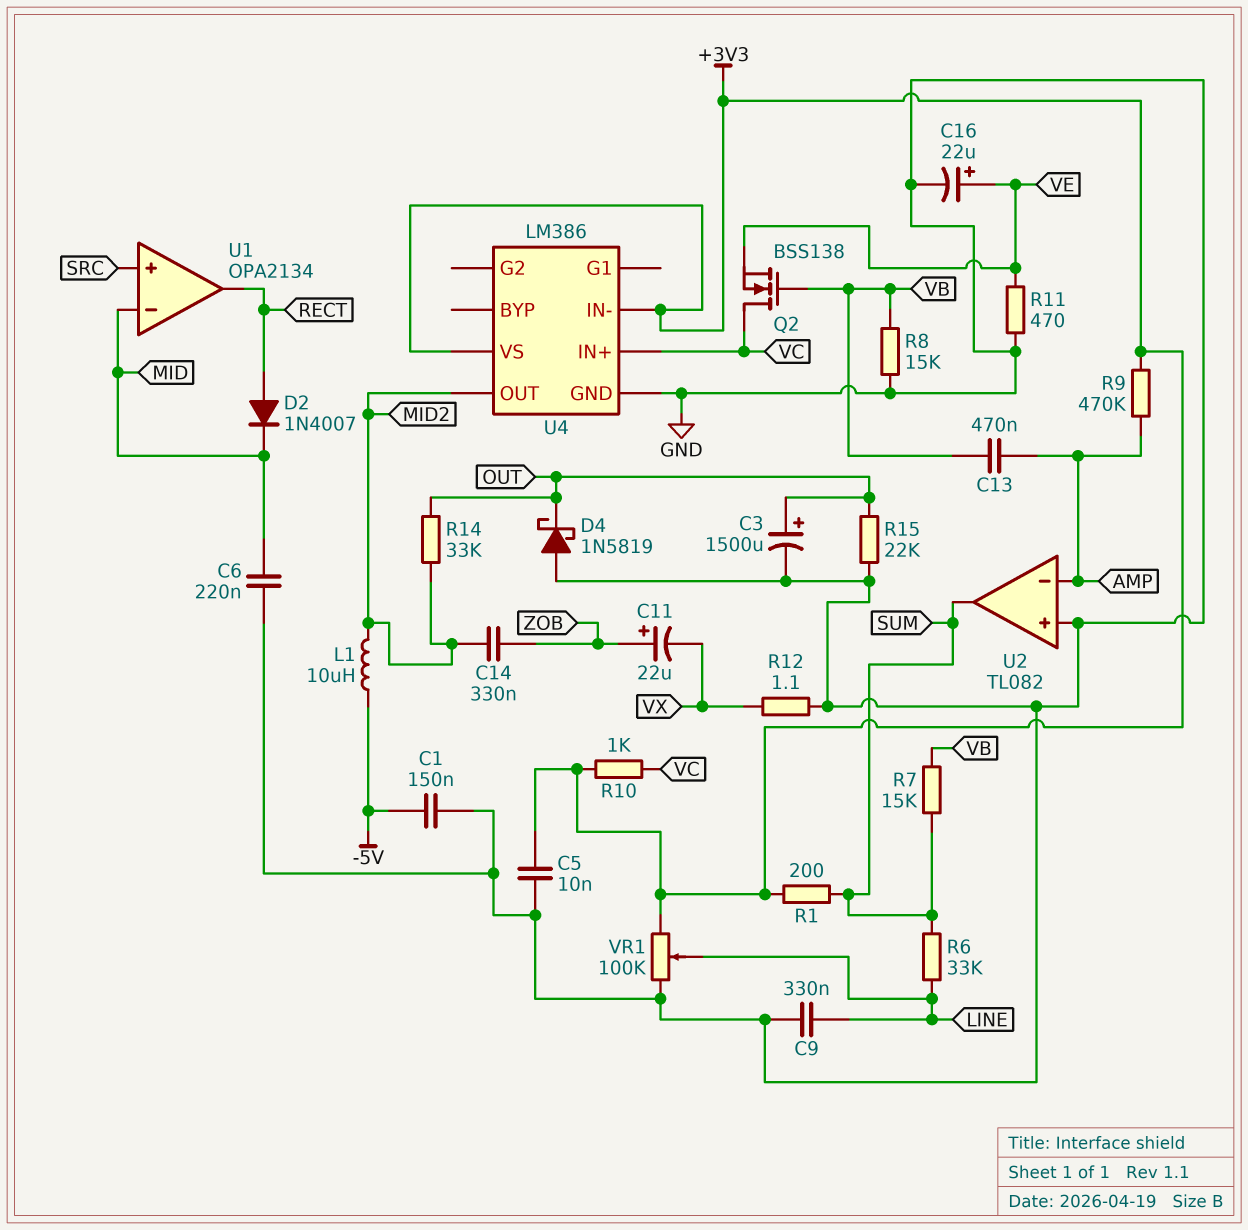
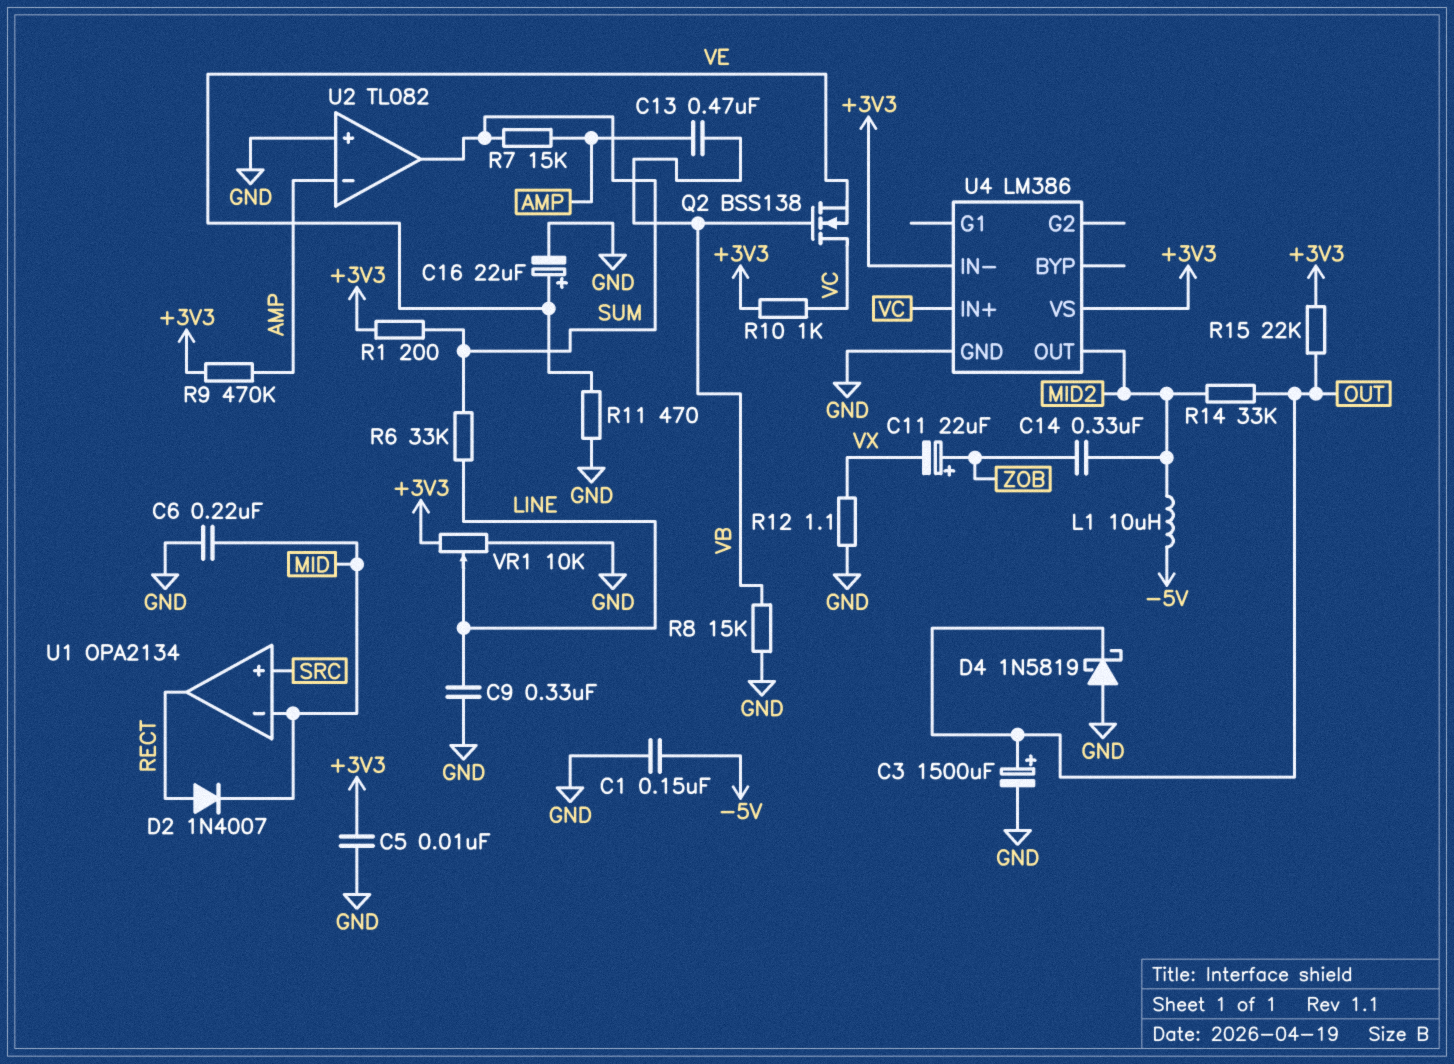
R7: 15k (SUM, VB) -> 15k (AMP, SUM)
R15: 22k (GND, OUT) -> 22k (+3V3, OUT)
VR1: 100k (+3V3, GND, wiper LINE) -> 10k (+3V3, GND, wiper LINE)

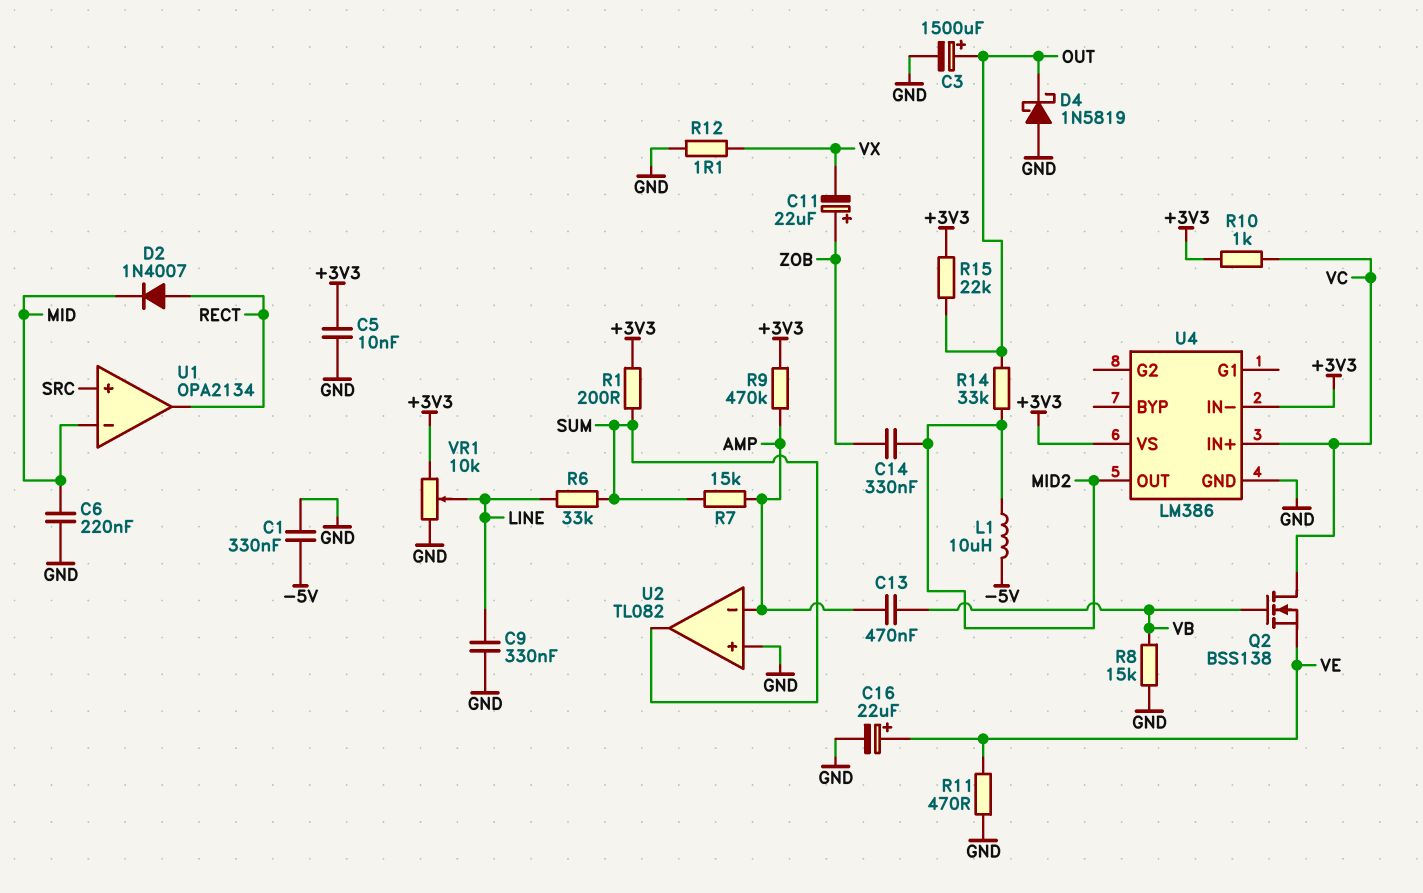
C1: 150nF (-5V, GND) -> 330nF (-5V, GND)

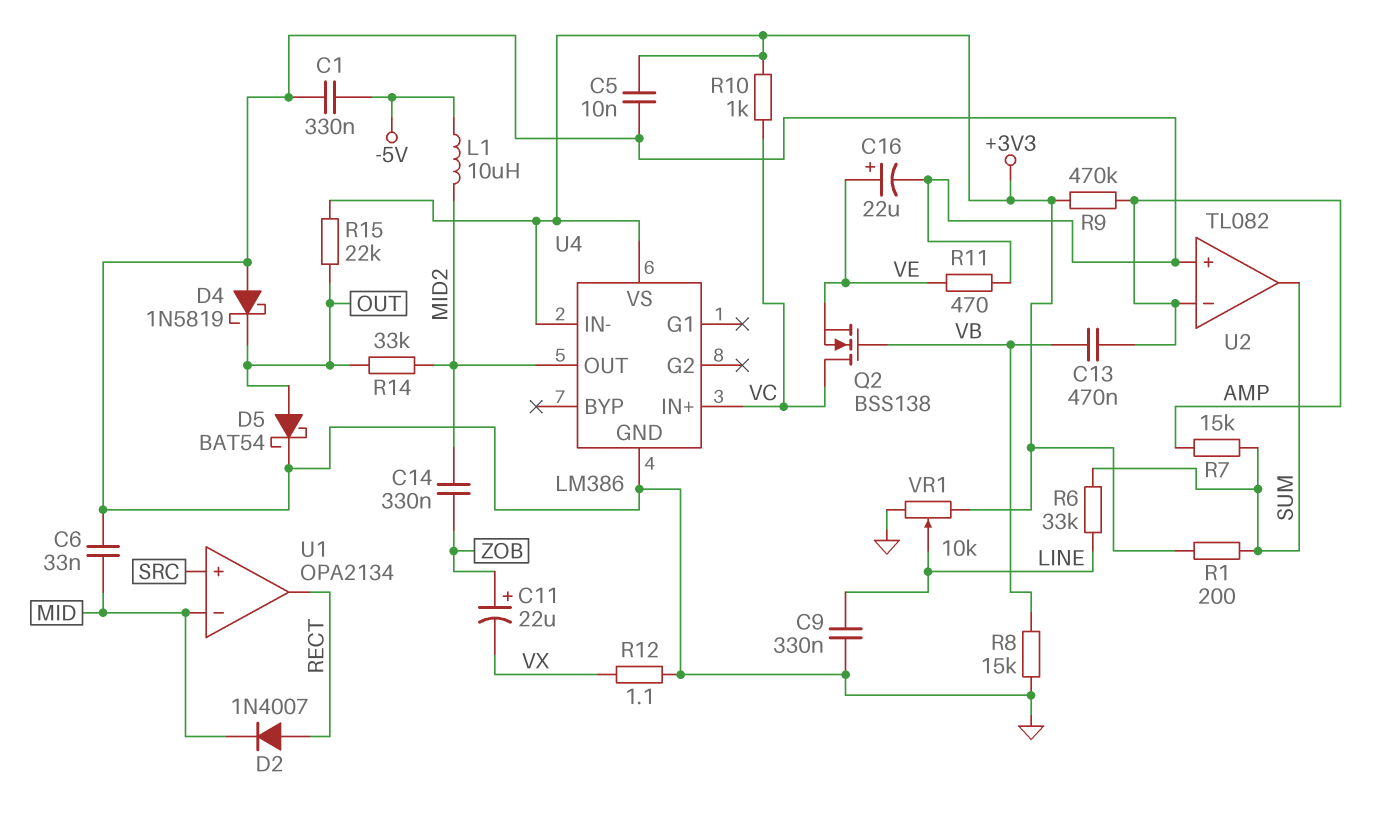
C3: 1500uF (plus OUT, minus GND) -> none
C6: 220nF (GND, MID) -> 33nF (GND, MID)
D5: none -> schottky BAT54 (A OUT, K GND)

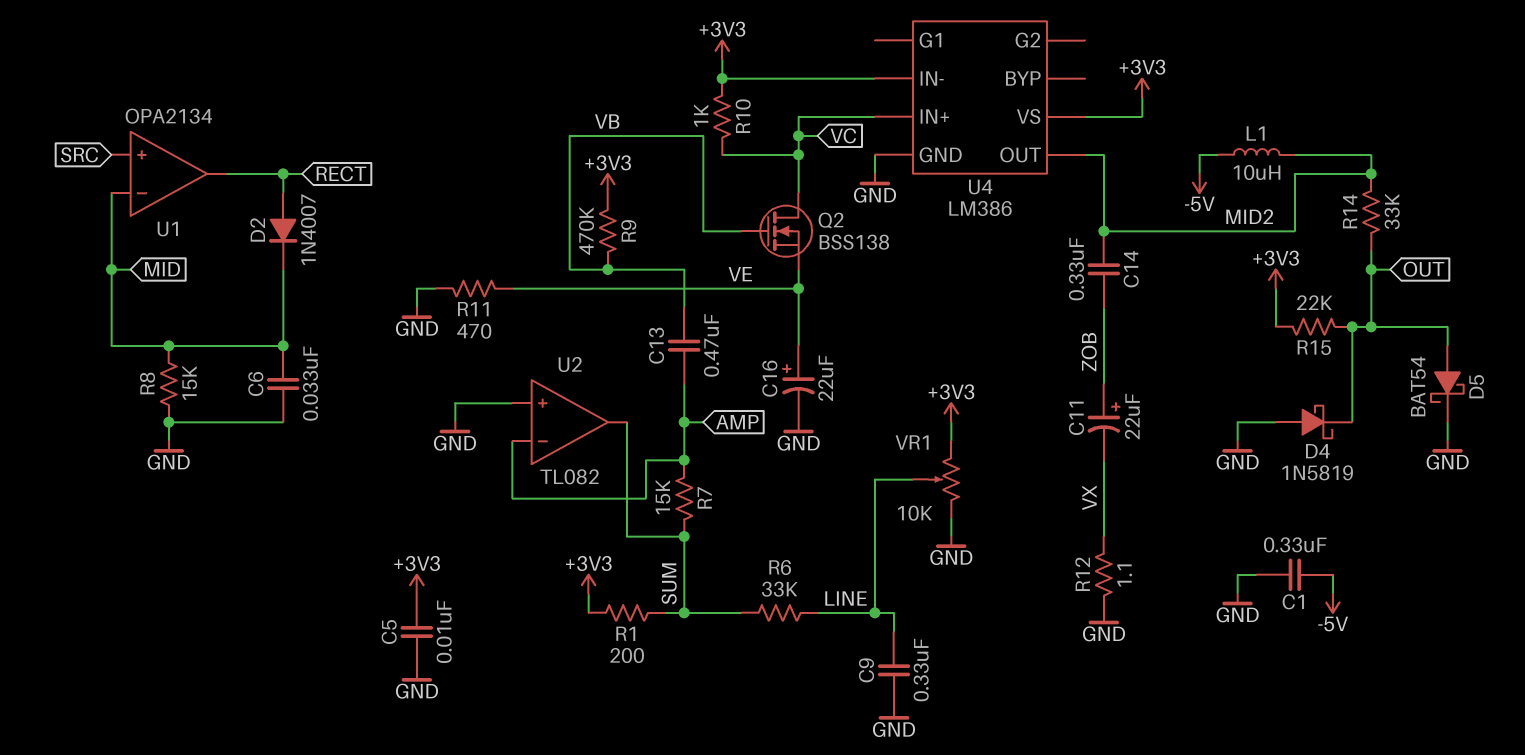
R8: 15k (GND, VB) -> 15k (GND, MID)
R9: 470k (+3V3, AMP) -> 470k (+3V3, VB)

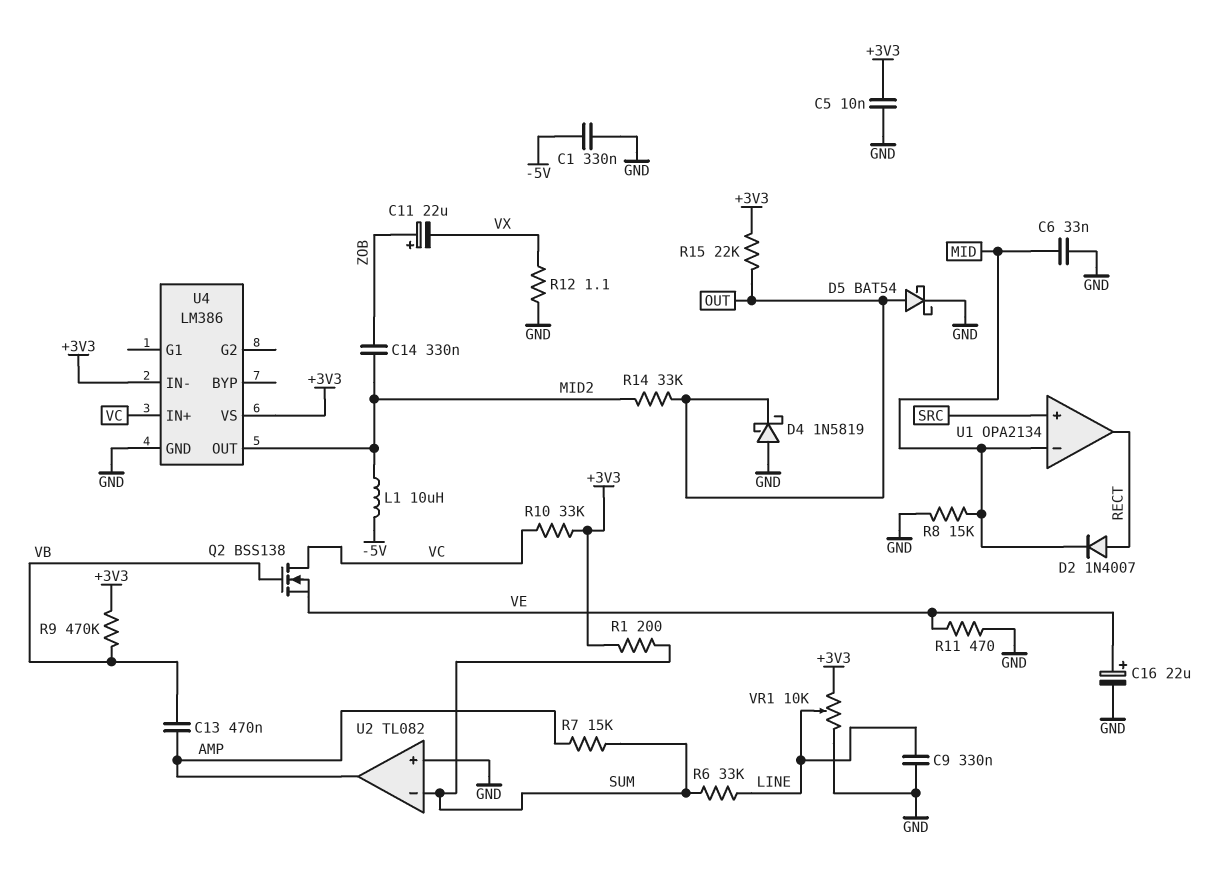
R10: 1k (+3V3, VC) -> 33k (+3V3, VC)
U2 pin in-: AMP -> SUM
U2 pin out: SUM -> AMP

